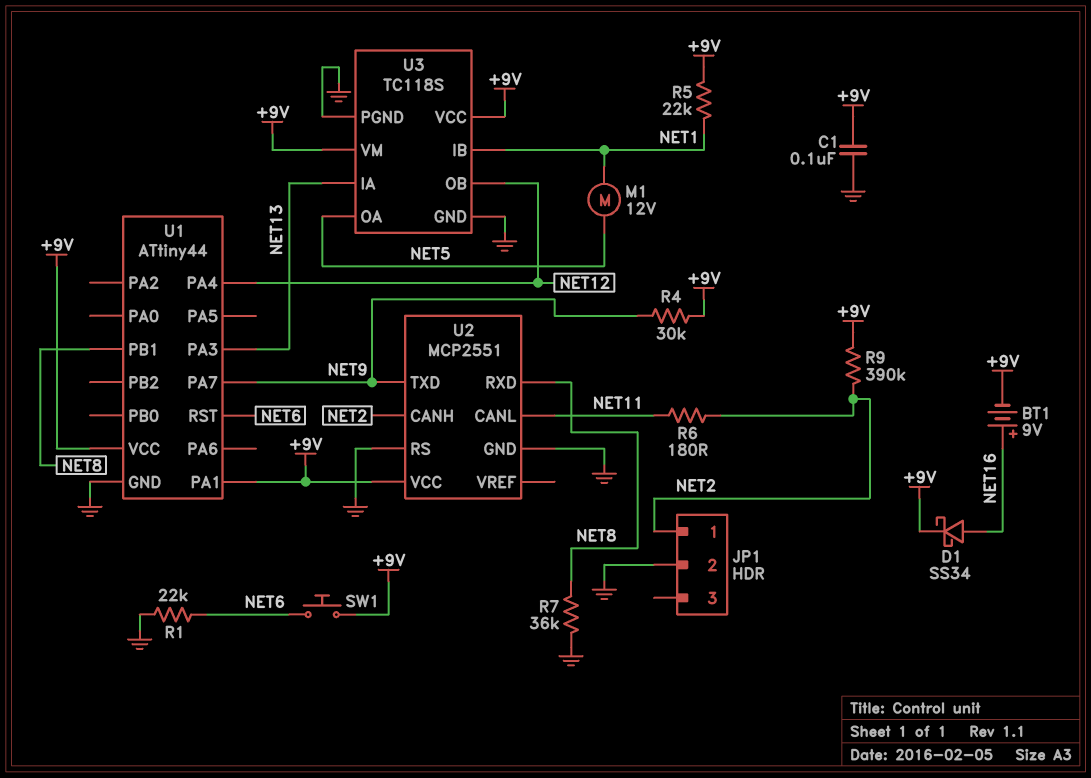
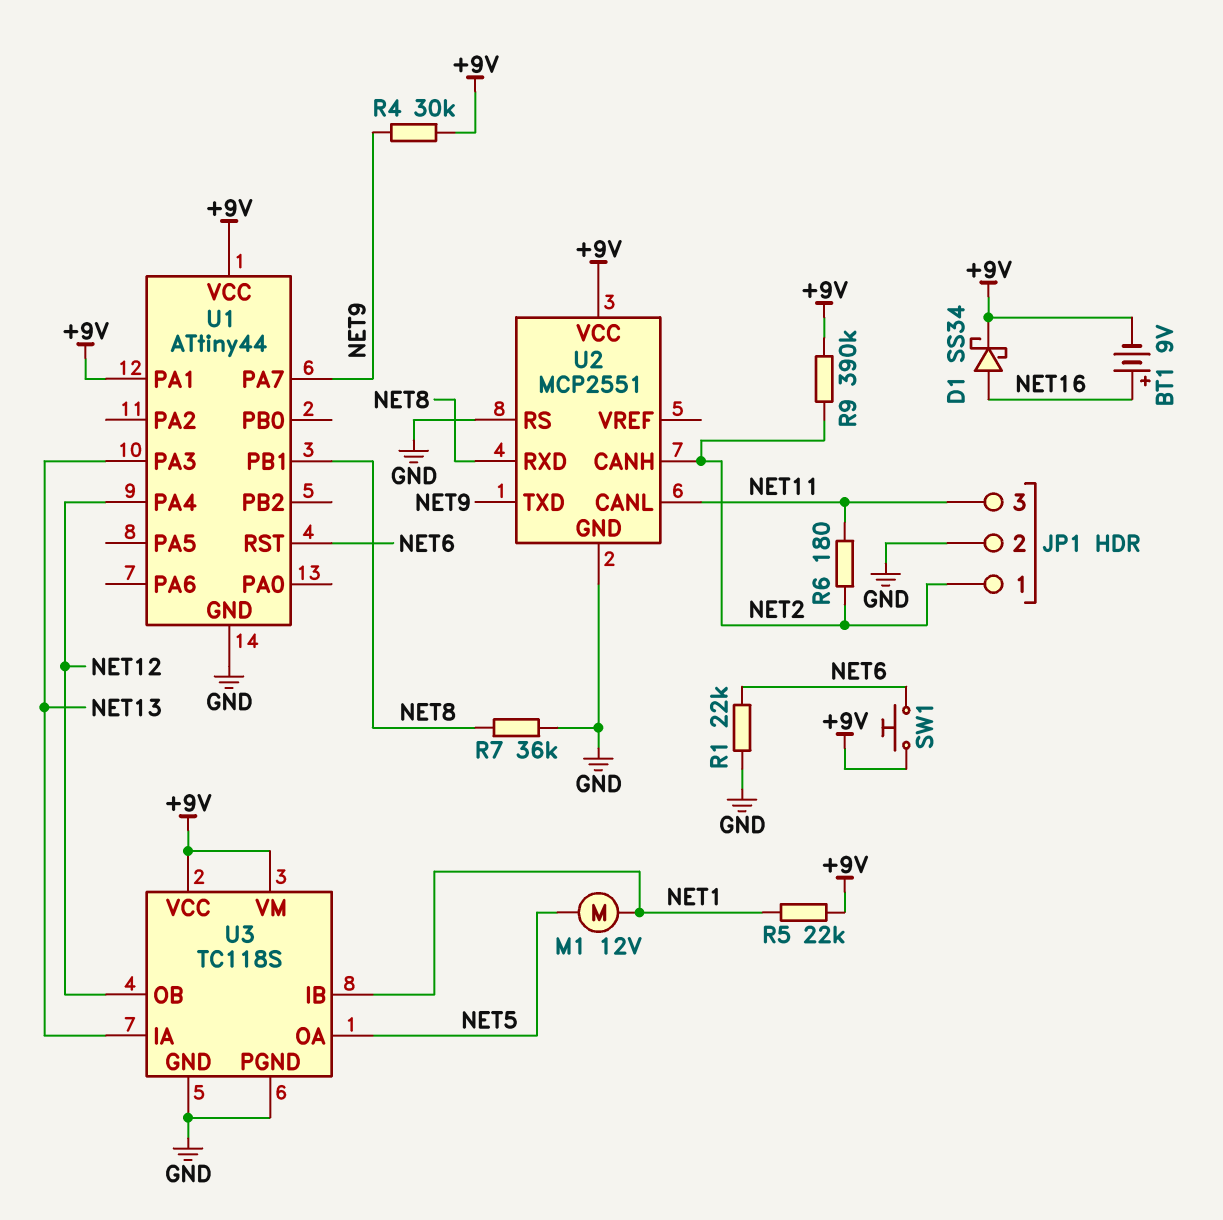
C1: 100nF (+9V, GND) -> none
JP1 pin 3: none -> NET11

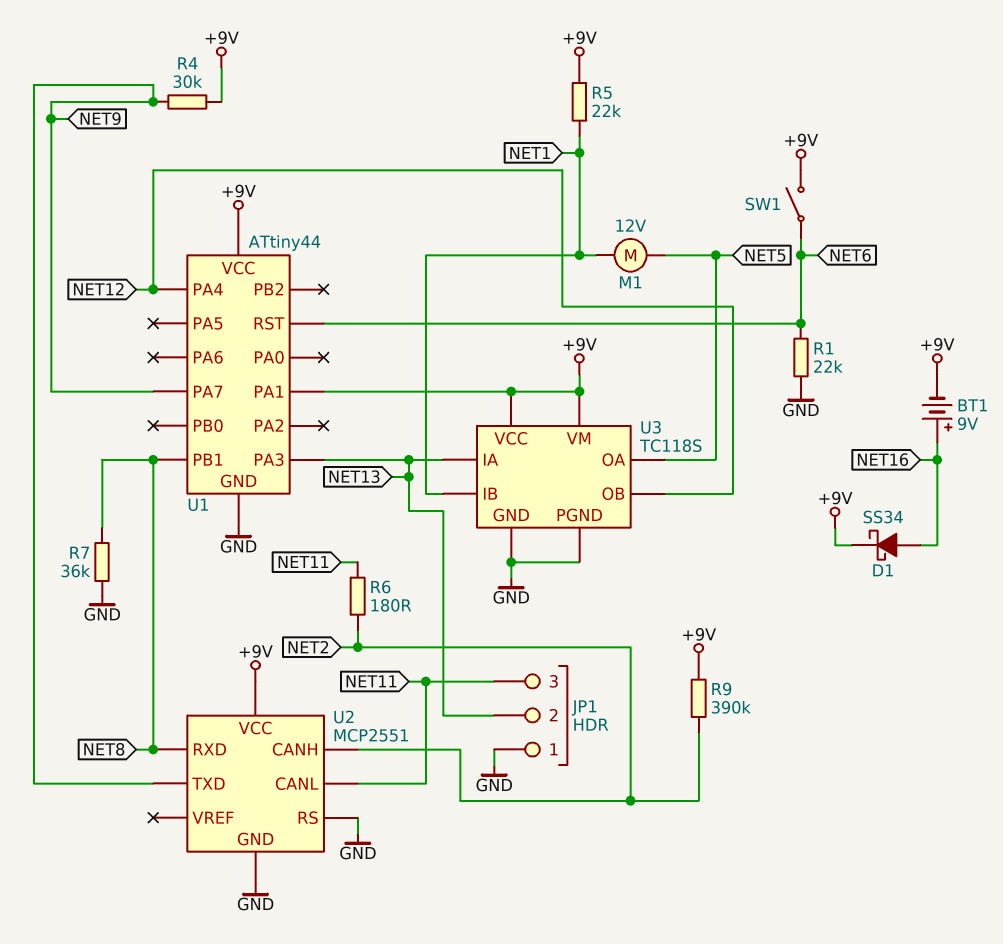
JP1 pin 1: NET2 -> GND
JP1 pin 2: GND -> NET13
SW1: button (+9V, NET6) -> switch (+9V, NET6)

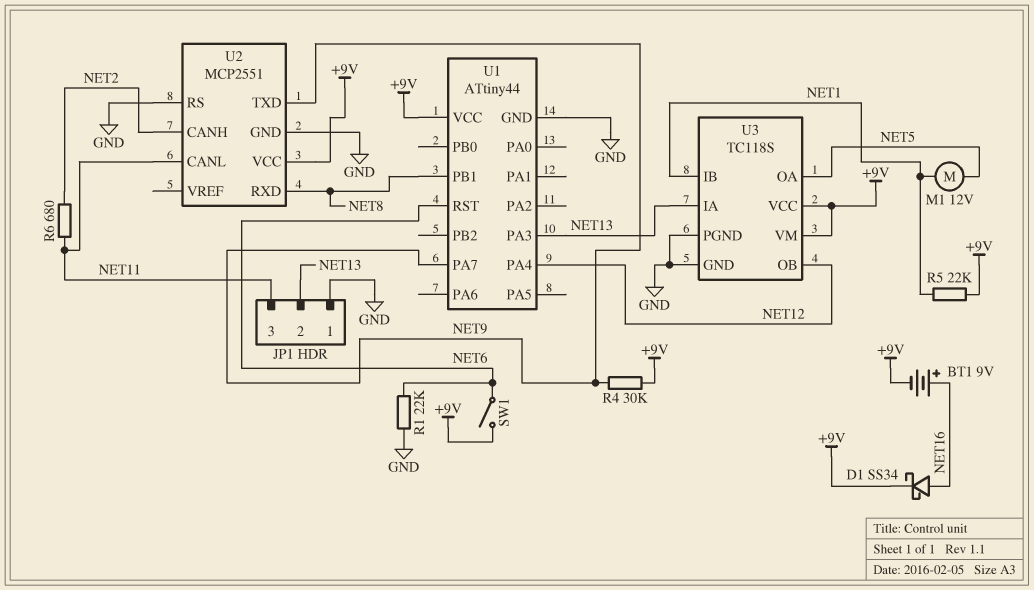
R6: 180 (NET2, NET11) -> 680 (NET2, NET11)
R7: 36k (GND, NET8) -> none
R9: 390k (+9V, NET2) -> none
U1 pin PA1: +9V -> none

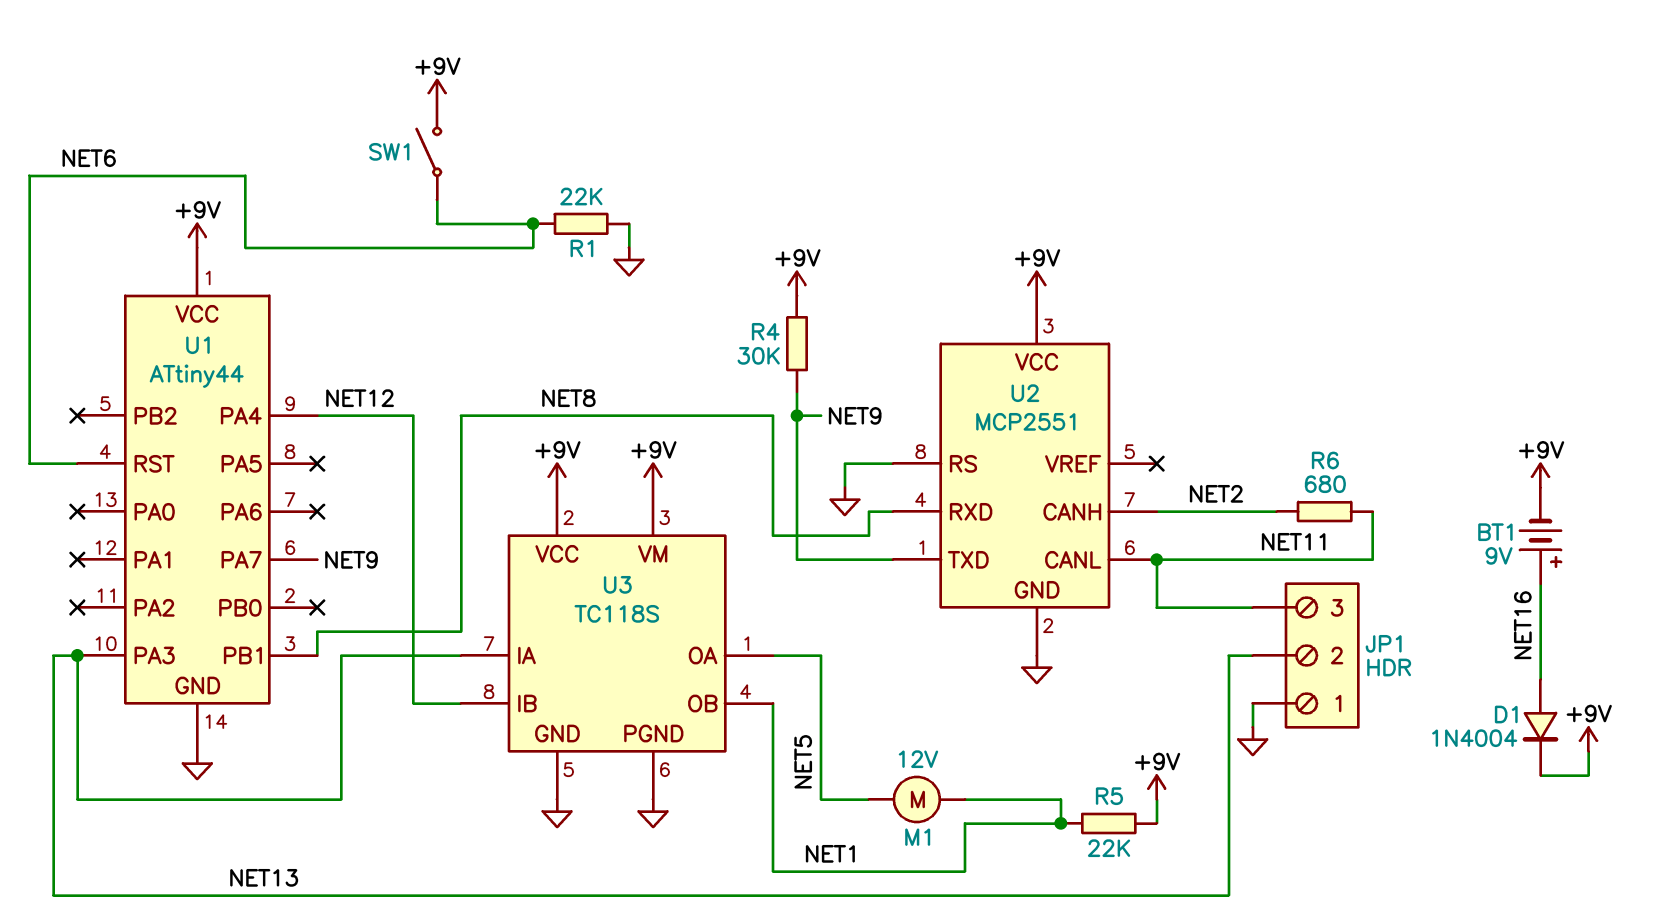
D1: schottky SS34 (A NET16, K +9V) -> diode 1N4004 (A NET16, K +9V)
U3 pin IB: NET1 -> NET12
U3 pin OB: NET12 -> NET1

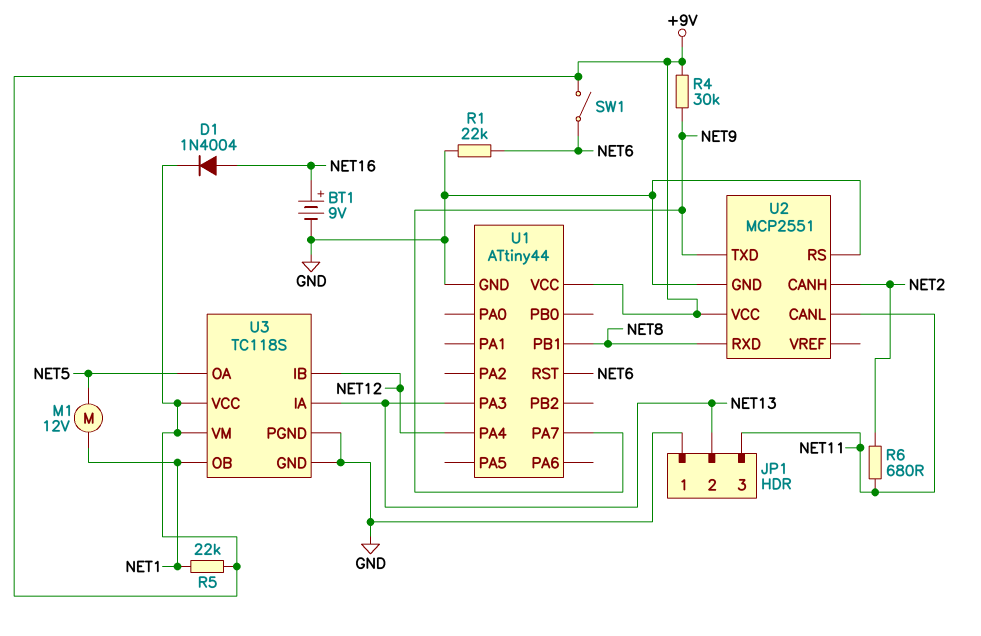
BT1: 9V (plus NET16, minus +9V) -> 9V (plus NET16, minus GND)

